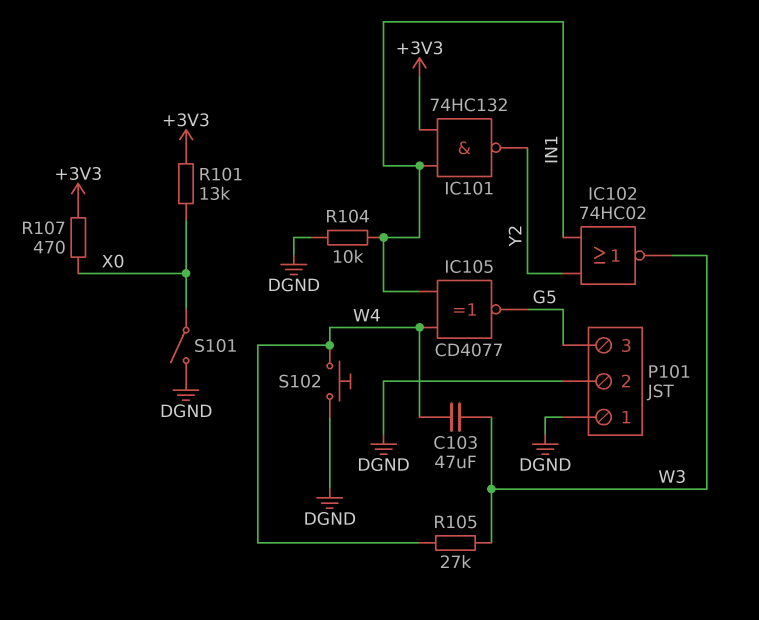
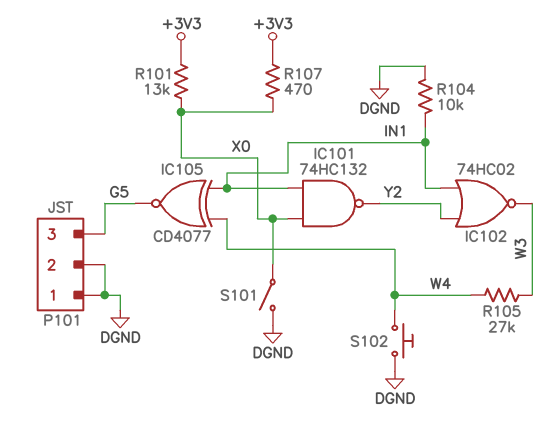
C103: 47uF (W3, W4) -> none
IC101: NAND 74HC132 (in +3V3, in IN1, out Y2) -> NAND 74HC132 (in IN1, in X0, out Y2)

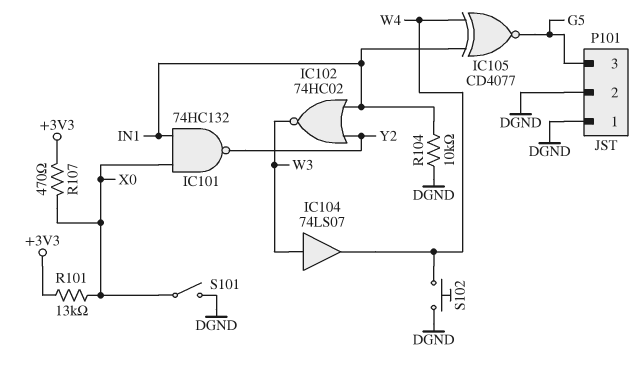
IC104: none -> buffer 74LS07 (in W3, out W4)
R105: 27k (W3, W4) -> none

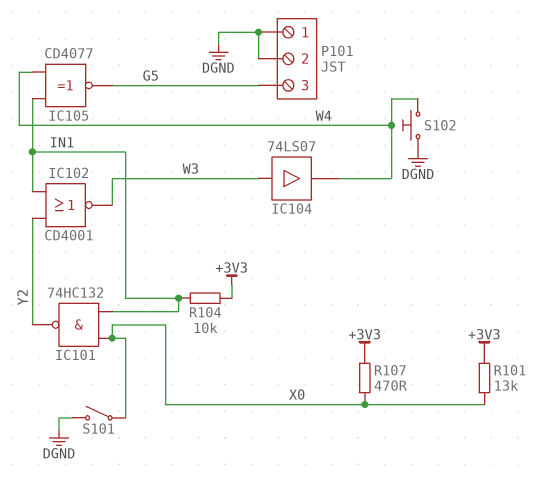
IC102: NOR 74HC02 (in IN1, in Y2, out W3) -> NOR CD4001 (in IN1, in Y2, out W3)
R104: 10k (DGND, IN1) -> 10k (+3V3, IN1)

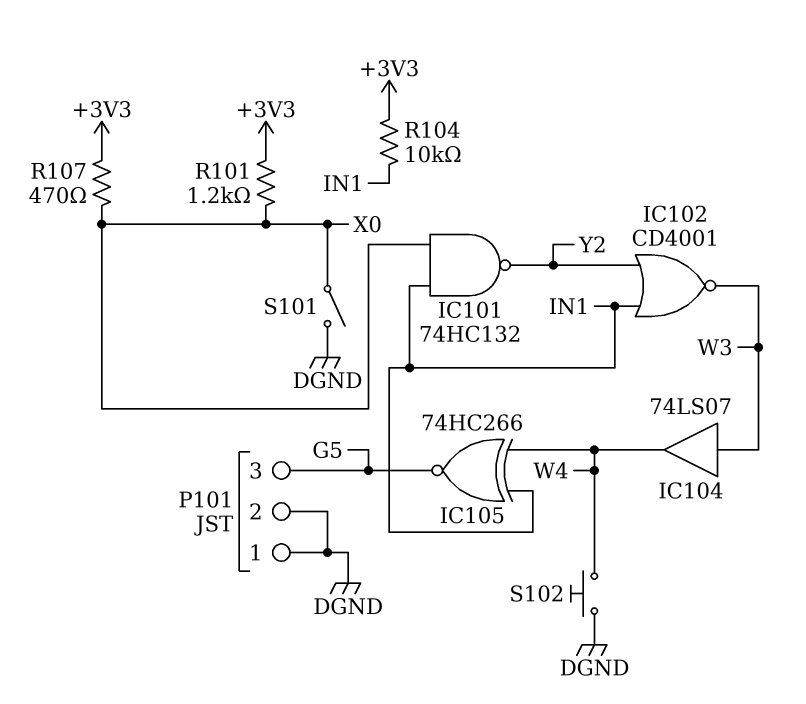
IC105: XNOR CD4077 (in IN1, in W4, out G5) -> XNOR 74HC266 (in IN1, in W4, out G5)
R101: 13k (+3V3, X0) -> 1.2k (+3V3, X0)

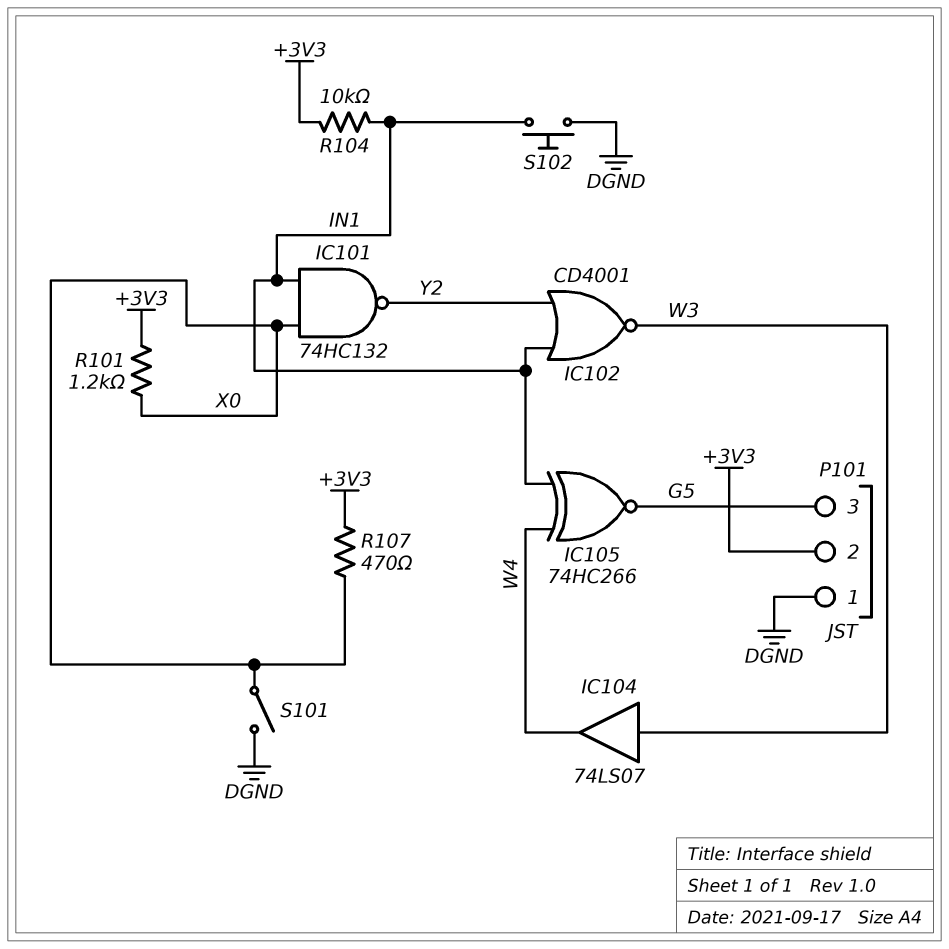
P101 pin 2: DGND -> +3V3
S102: button (DGND, W4) -> button (DGND, IN1)

